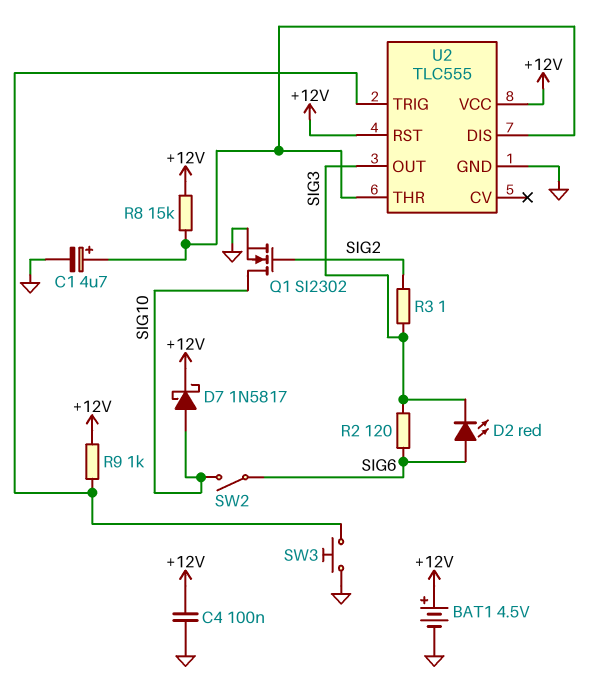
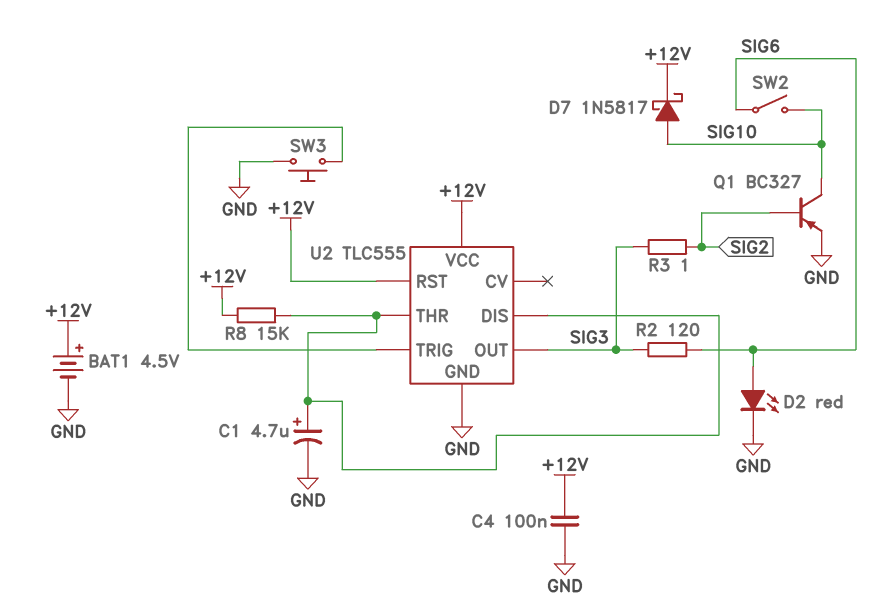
D2: LED red (A SIG6, K SIG3) -> LED red (A SIG6, K GND)
Q1: NMOS SI2302 (G SIG2, D SIG10, S GND) -> PNP BC327 (B SIG2, C SIG10, E GND)
R9: 1k (+12V, U2/TRIG) -> none

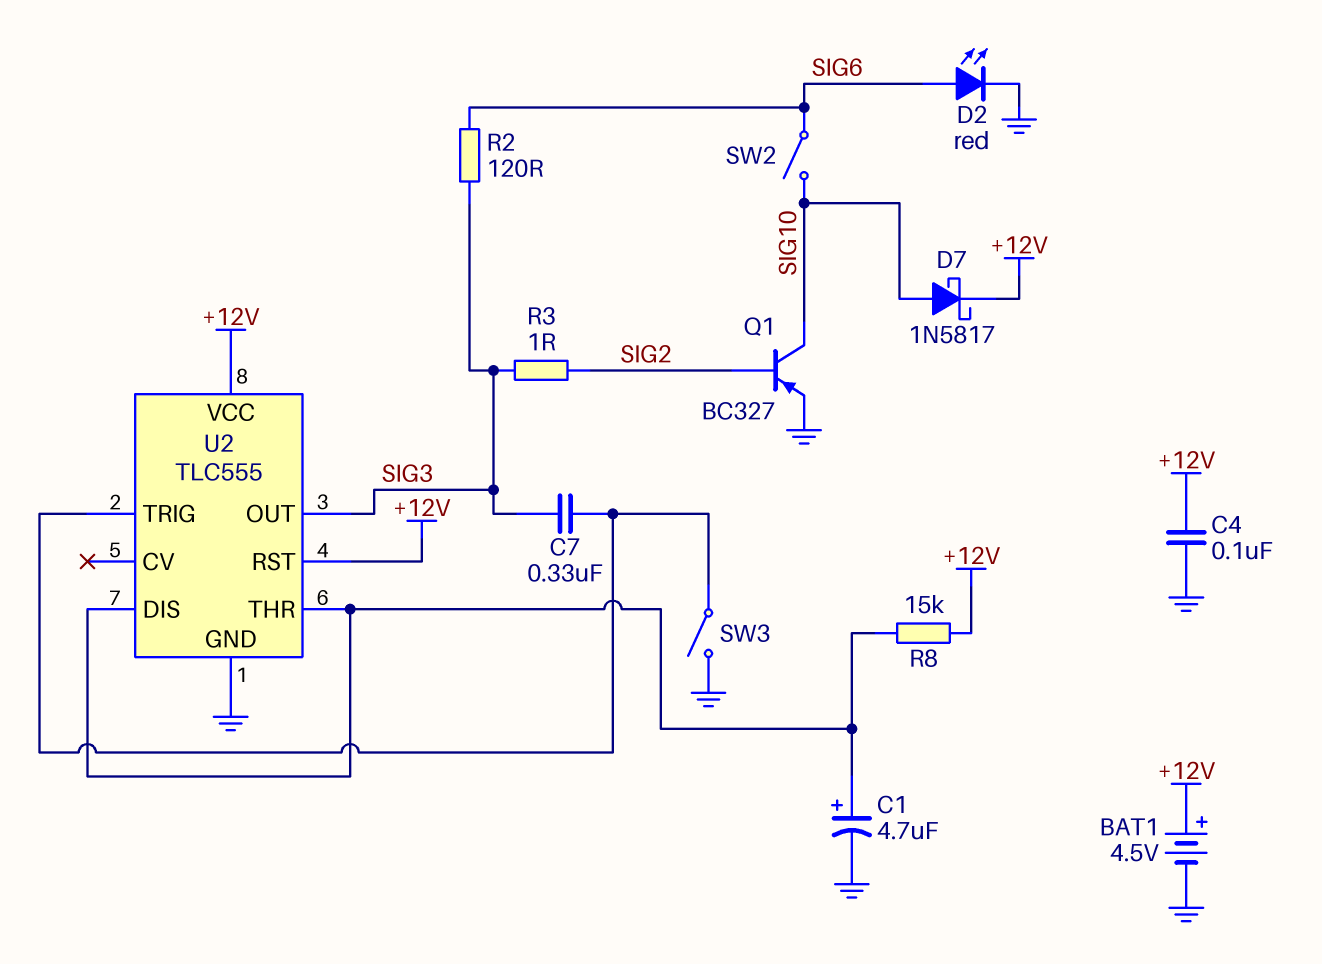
C7: none -> 330nF (SIG3, U2/TRIG)
SW3: button (GND, U2/TRIG) -> switch (GND, U2/TRIG)

